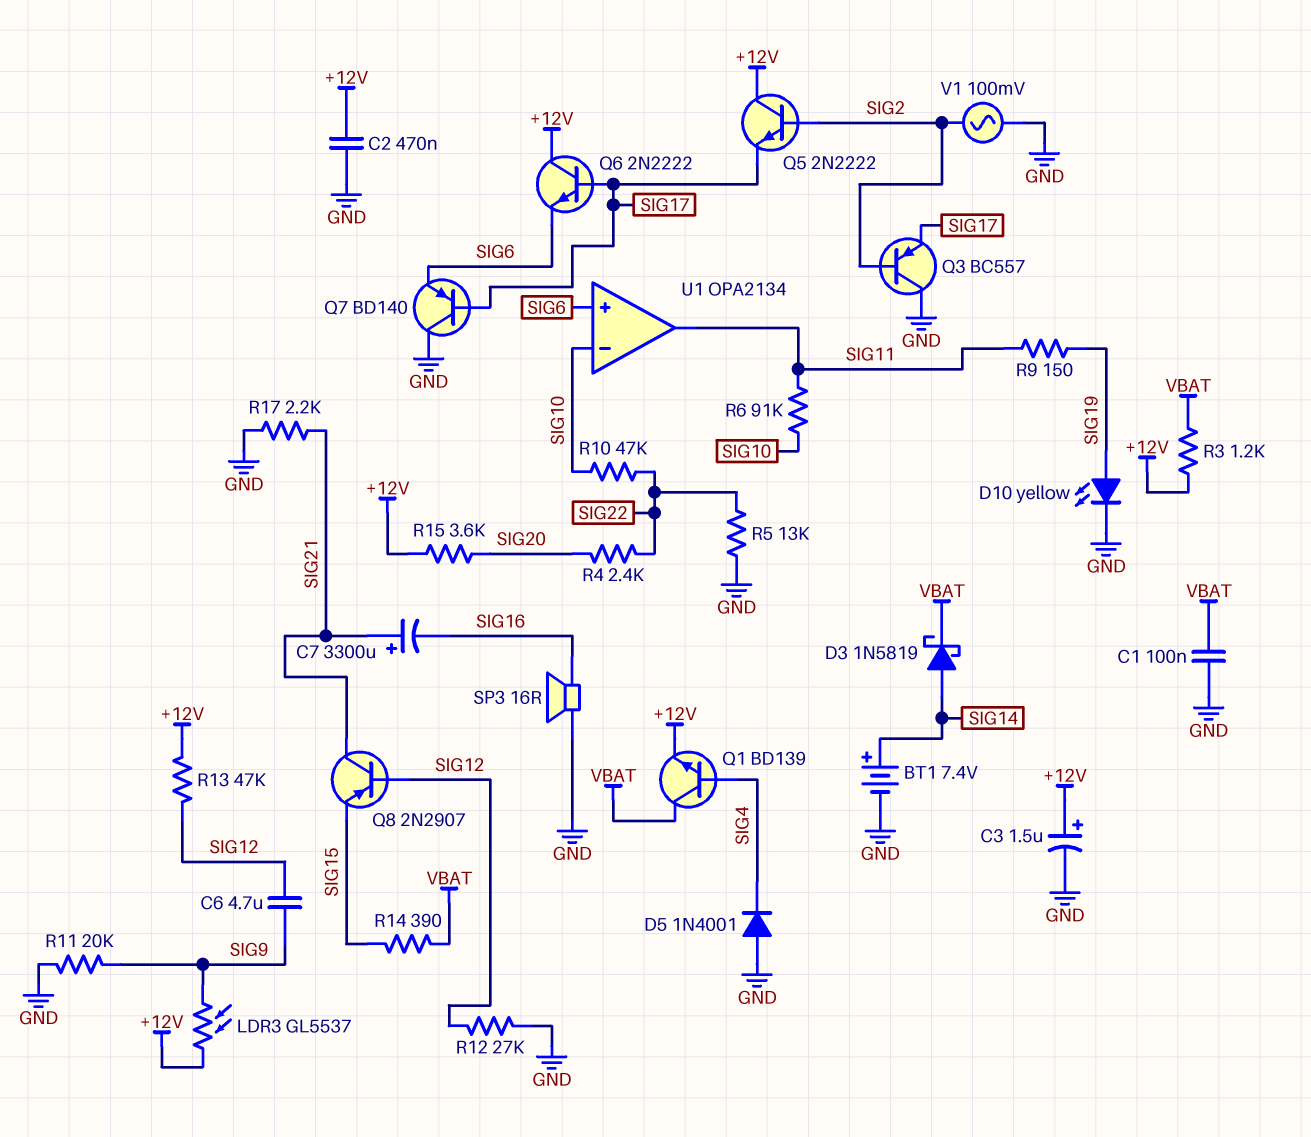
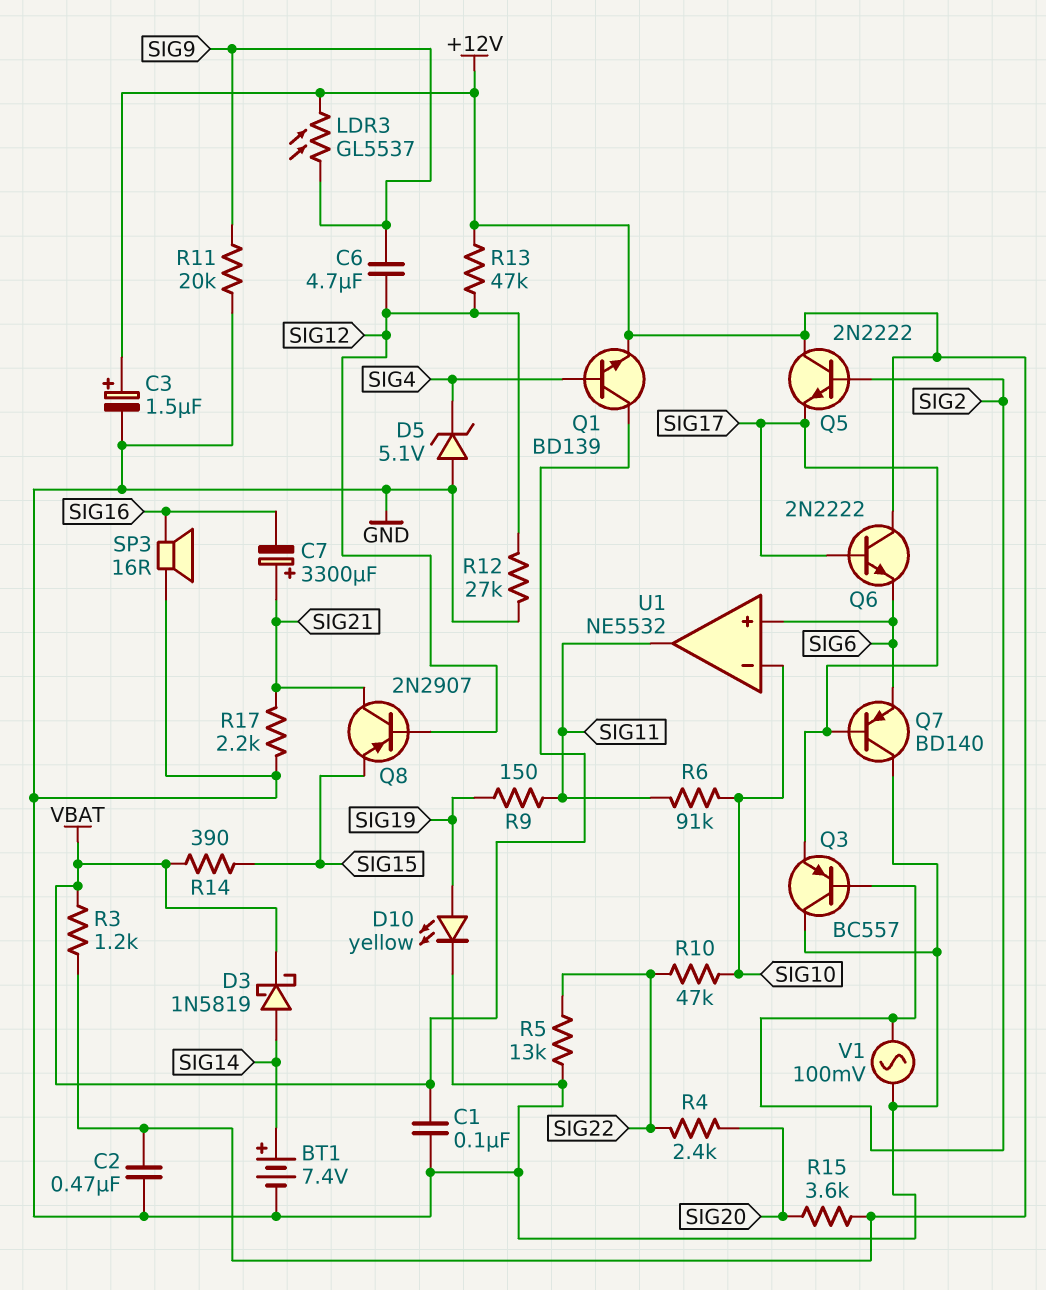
D5: diode 1N4001 (A GND, K SIG4) -> zener 5.1V (A GND, K SIG4)
U1: OPA2134 -> NE5532

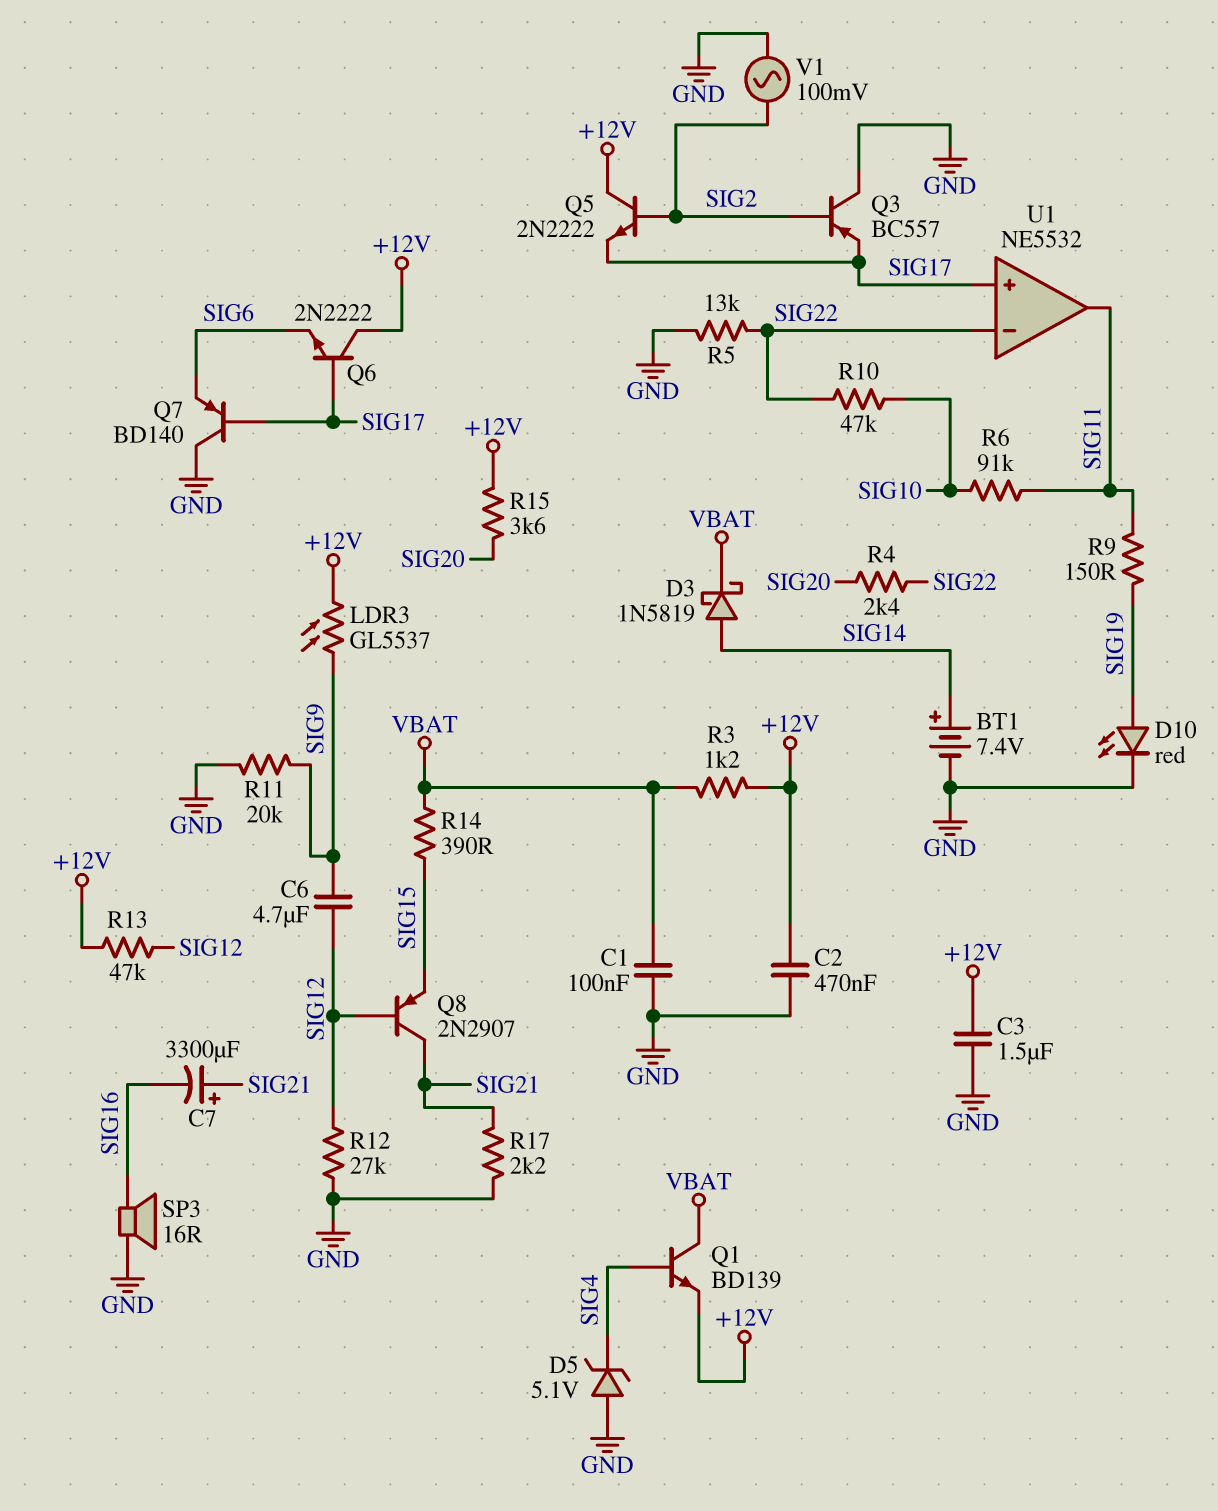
C3: 1.5uF (plus +12V, minus GND) -> 1.5uF (+12V, GND)
D10: LED yellow (A SIG19, K GND) -> LED red (A SIG19, K GND)
U1 pin in+: SIG6 -> SIG17
U1 pin in-: SIG10 -> SIG22

